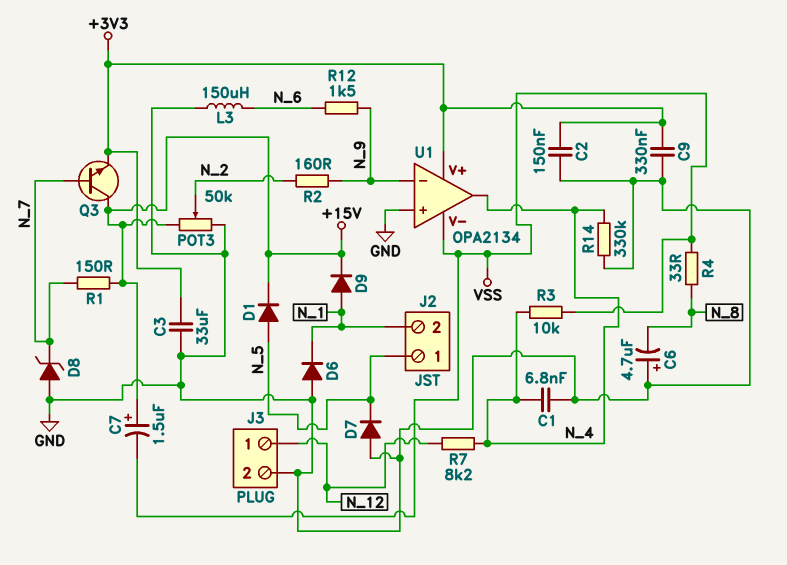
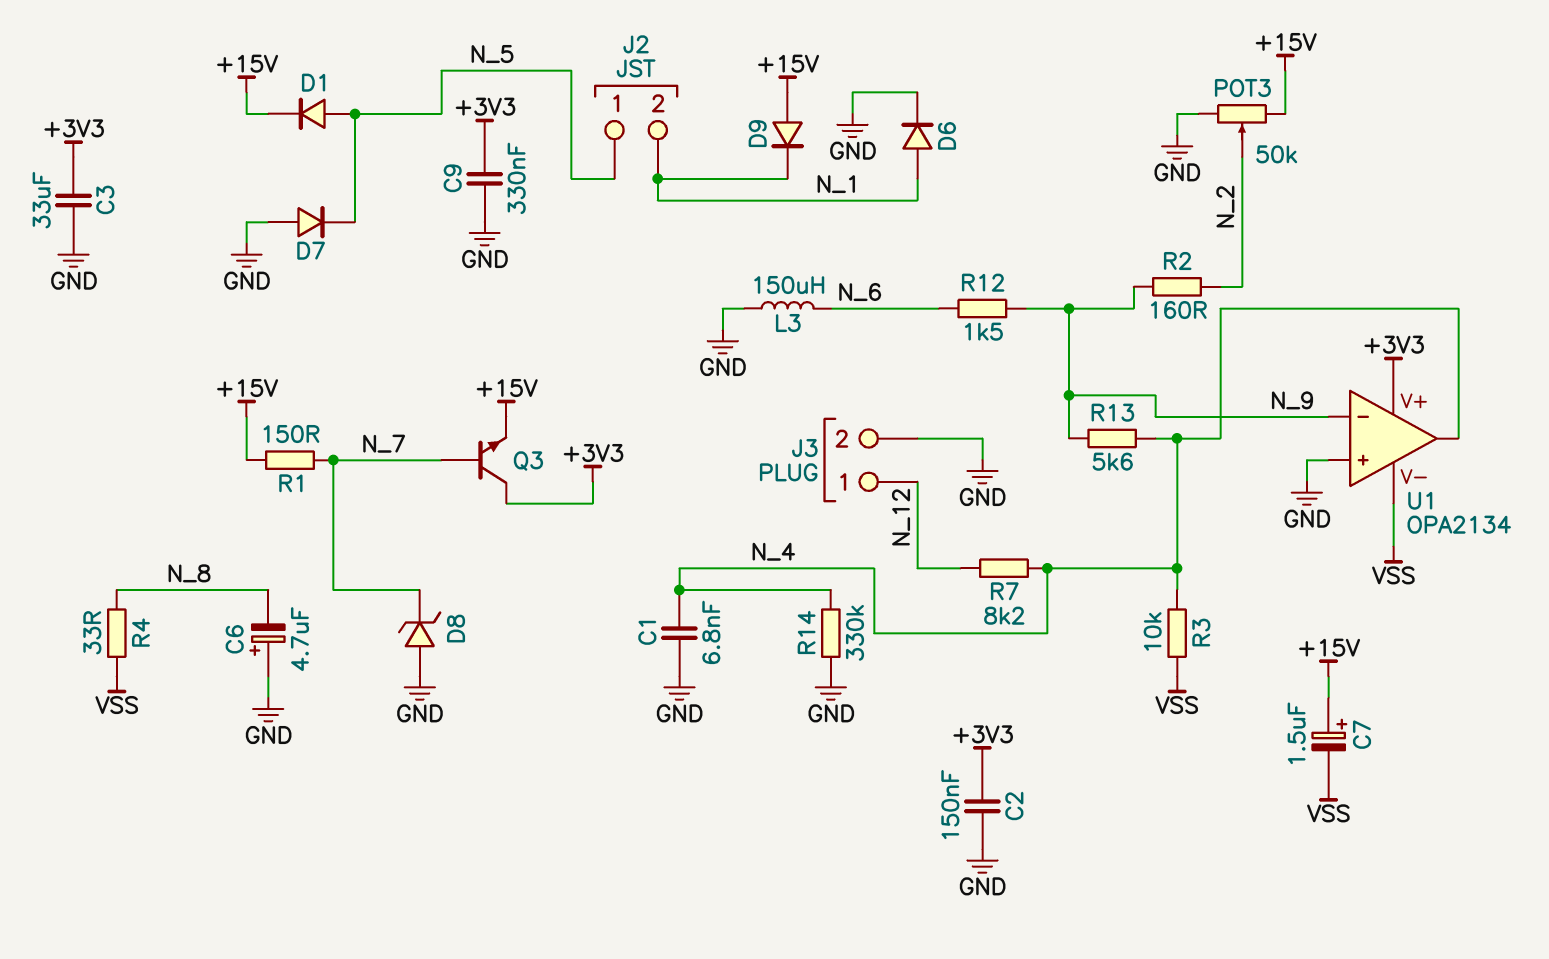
D6: diode (A GND, K N_1) -> diode (A N_1, K GND)
D9: diode (A N_1, K +15V) -> diode (A +15V, K N_1)
Q3: NPN (B N_7, C +15V, E +3V3) -> NPN (B N_7, C +3V3, E +15V)
R13: none -> 5.6k (N_4, N_9)

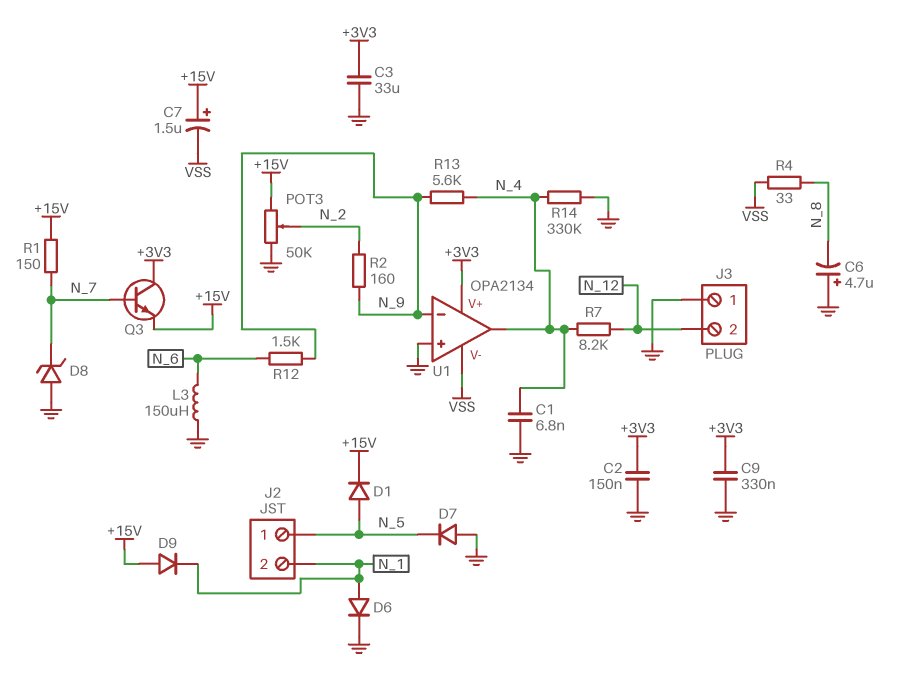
J3 pin 1: N_12 -> GND
J3 pin 2: GND -> N_12
R3: 10k (N_4, VSS) -> none

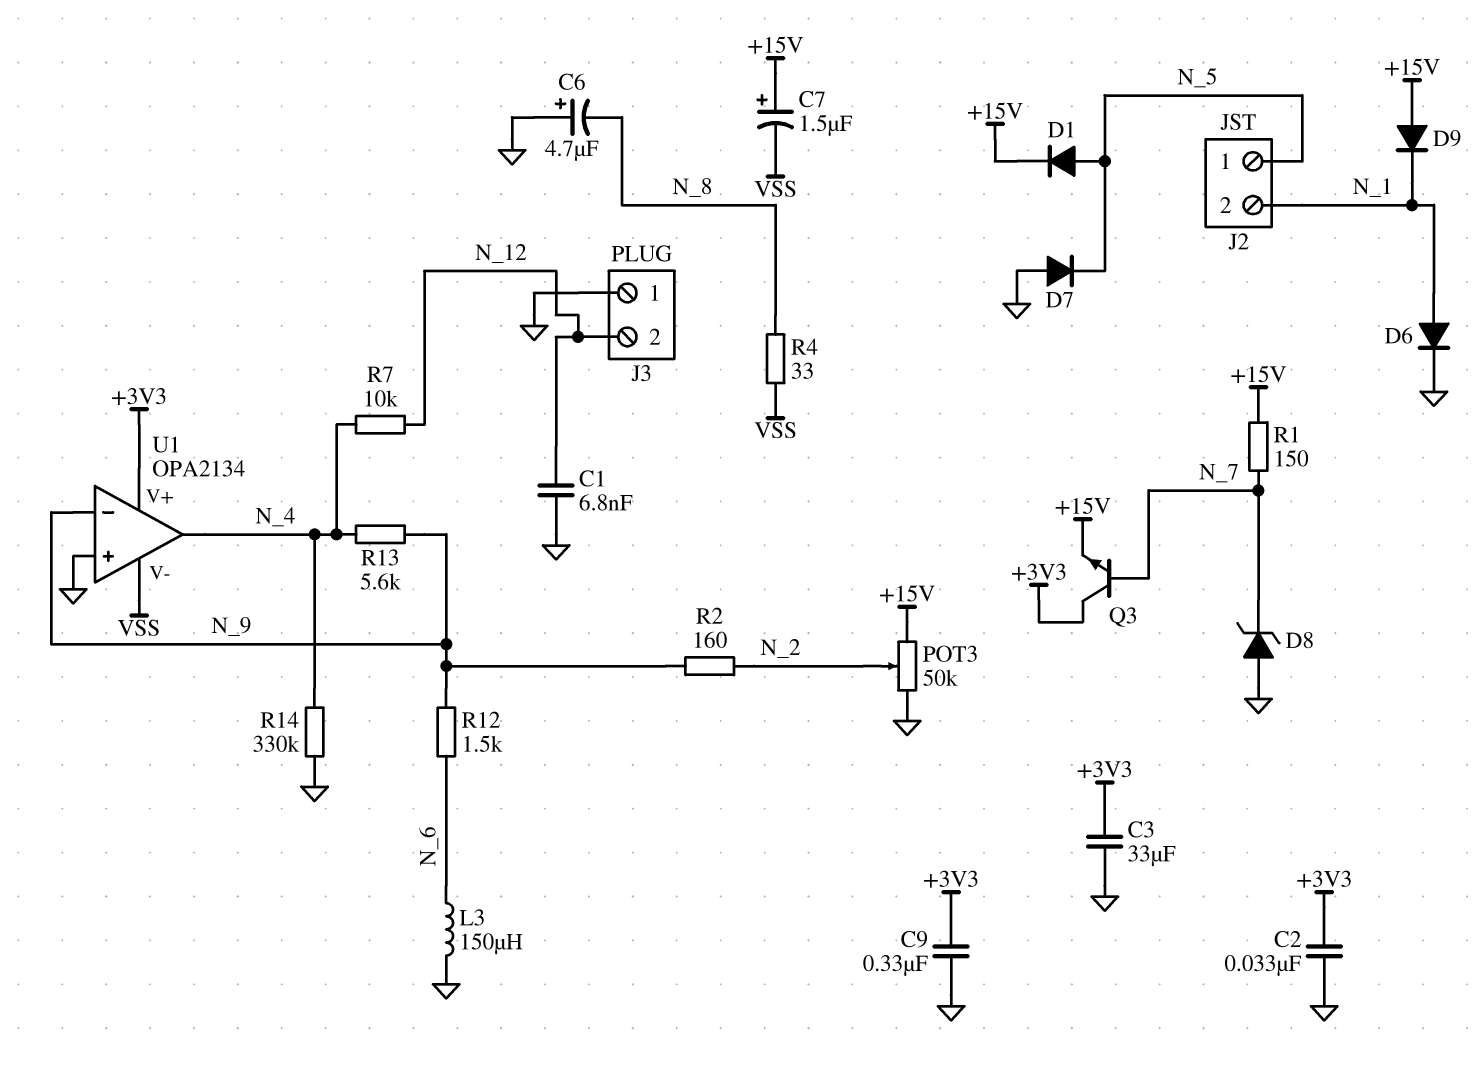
C1: 6.8nF (GND, N_4) -> 6.8nF (GND, N_12)
C2: 150nF (+3V3, GND) -> 33nF (+3V3, GND)
R7: 8.2k (N_4, N_12) -> 10k (N_4, N_12)

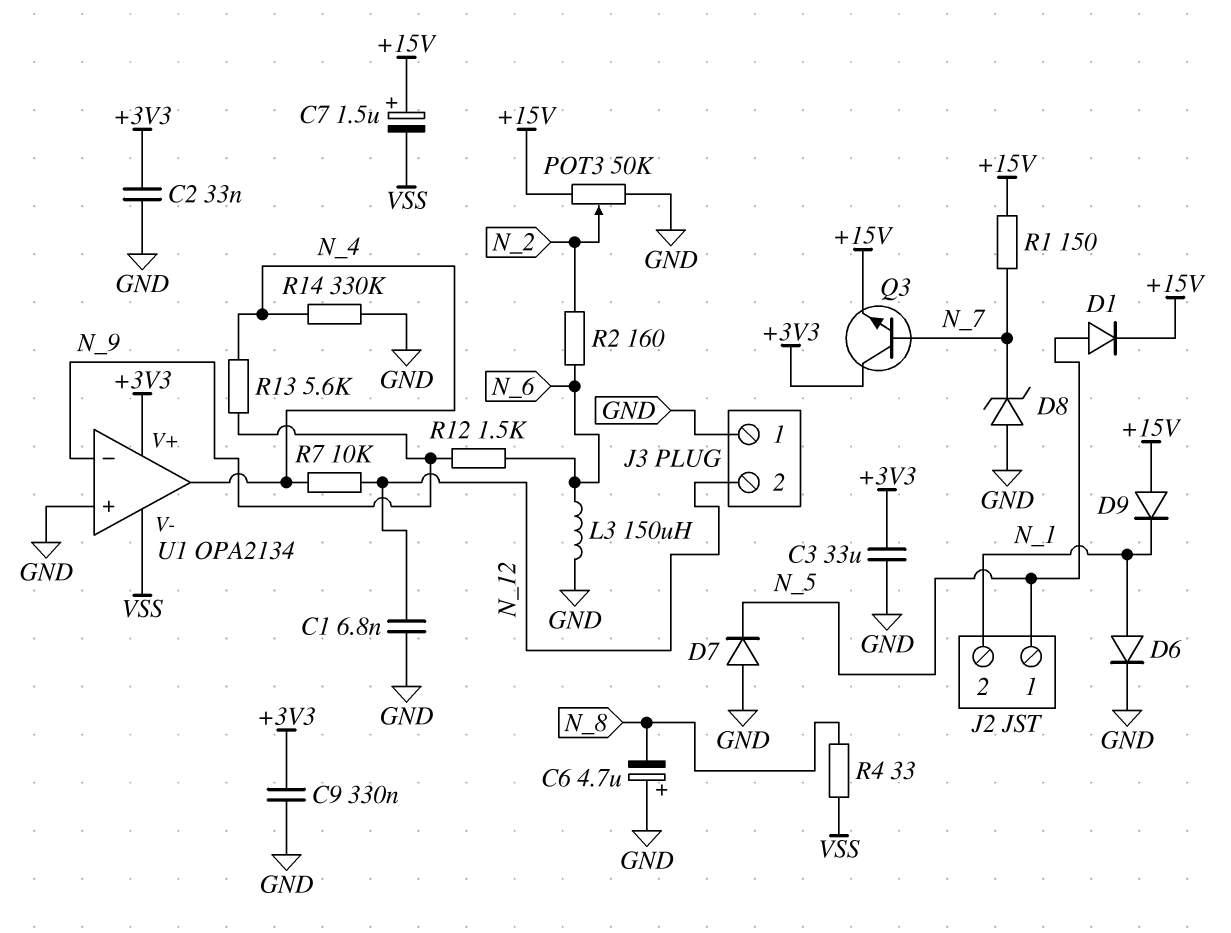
R2: 160 (N_2, N_9) -> 160 (N_2, N_6)

